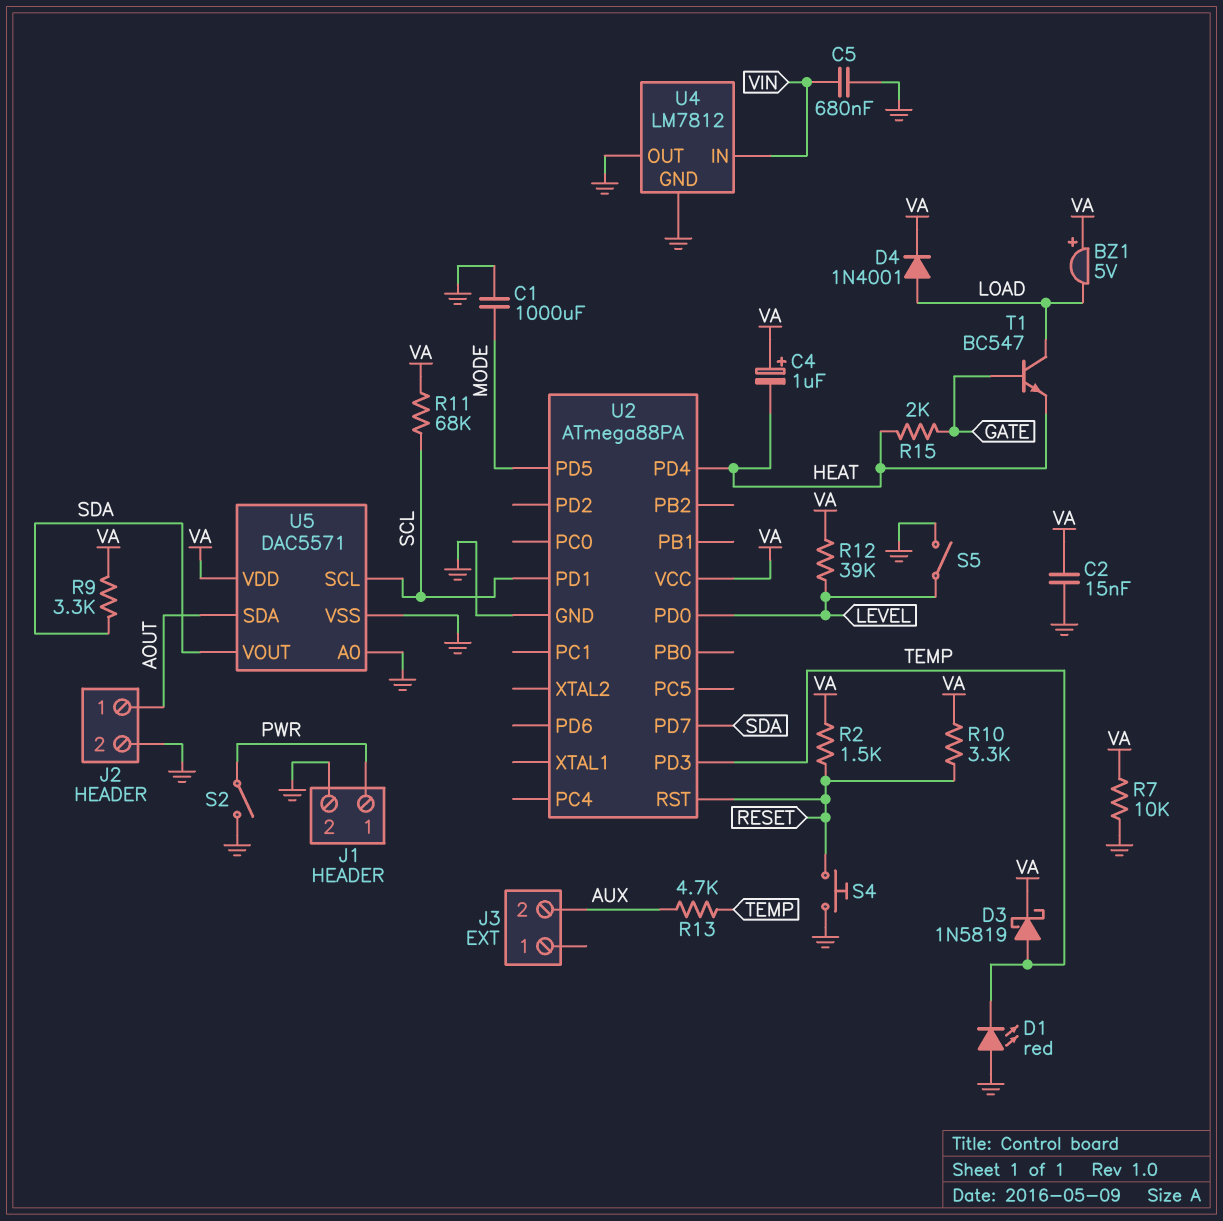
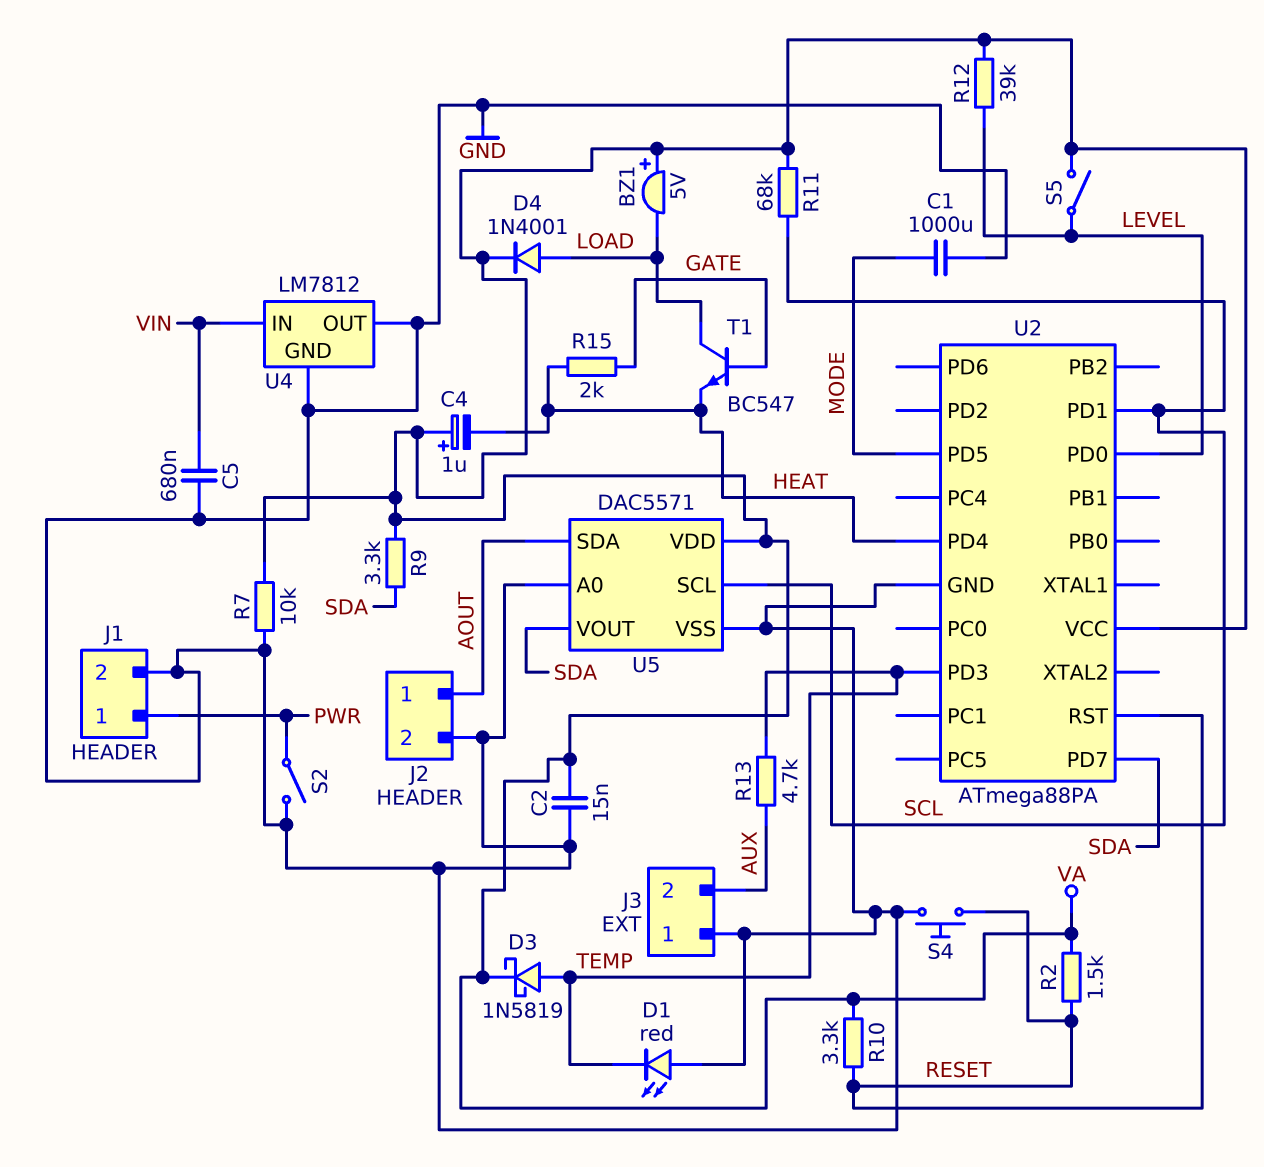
J3 pin 1: none -> GND
S5: switch (GND, LEVEL) -> switch (LEVEL, VA)

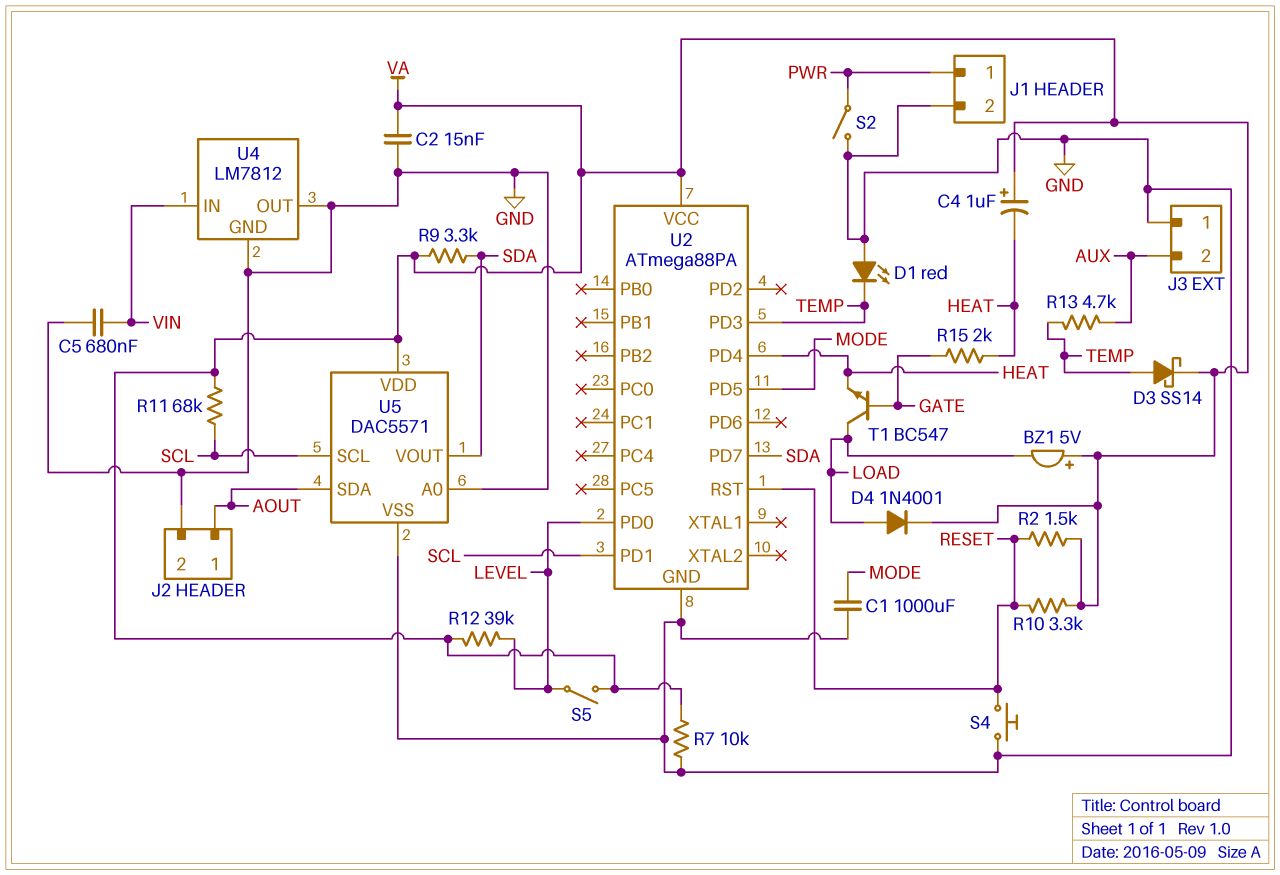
D3: schottky 1N5819 (A TEMP, K VA) -> schottky SS14 (A TEMP, K VA)

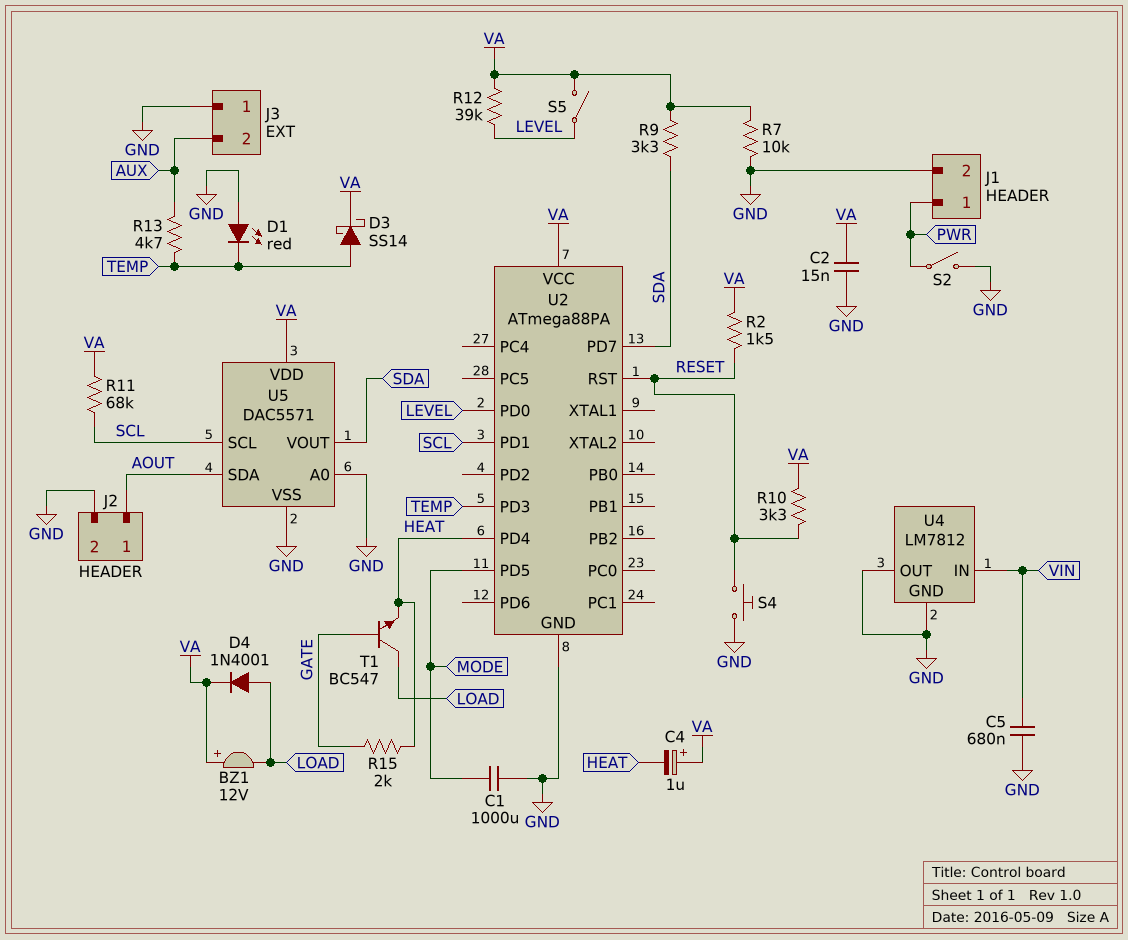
BZ1: buzzer 5V (plus VA, minus LOAD) -> buzzer 12V (plus VA, minus LOAD)

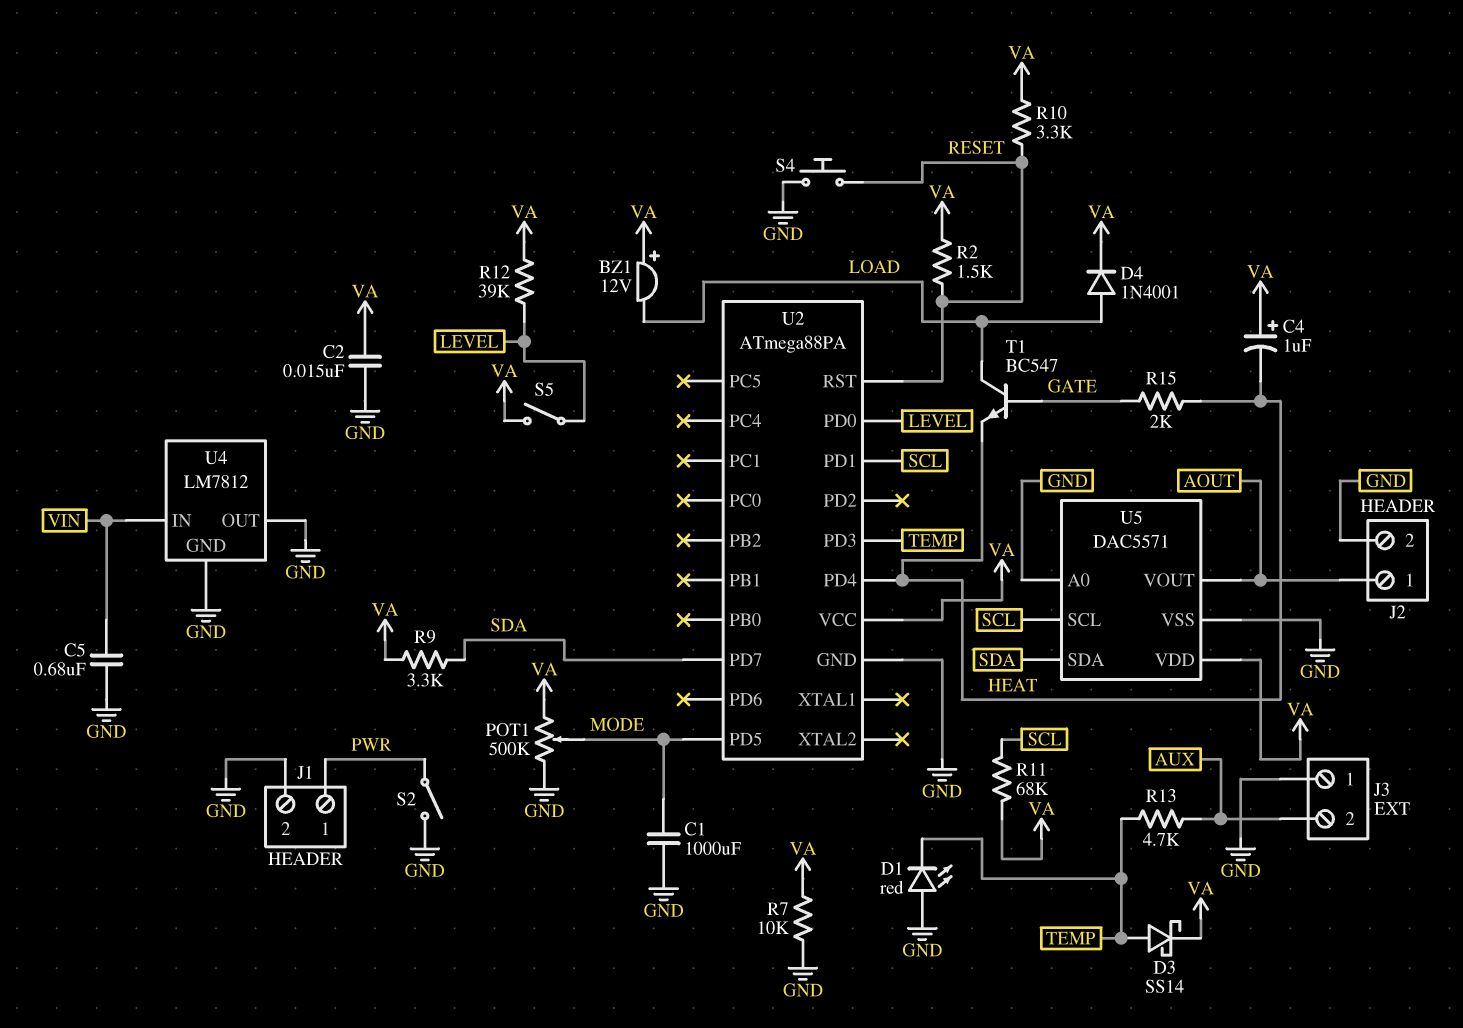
POT1: none -> 500k (GND, VA, wiper MODE)
U5 pin SDA: AOUT -> SDA
U5 pin VOUT: SDA -> AOUT

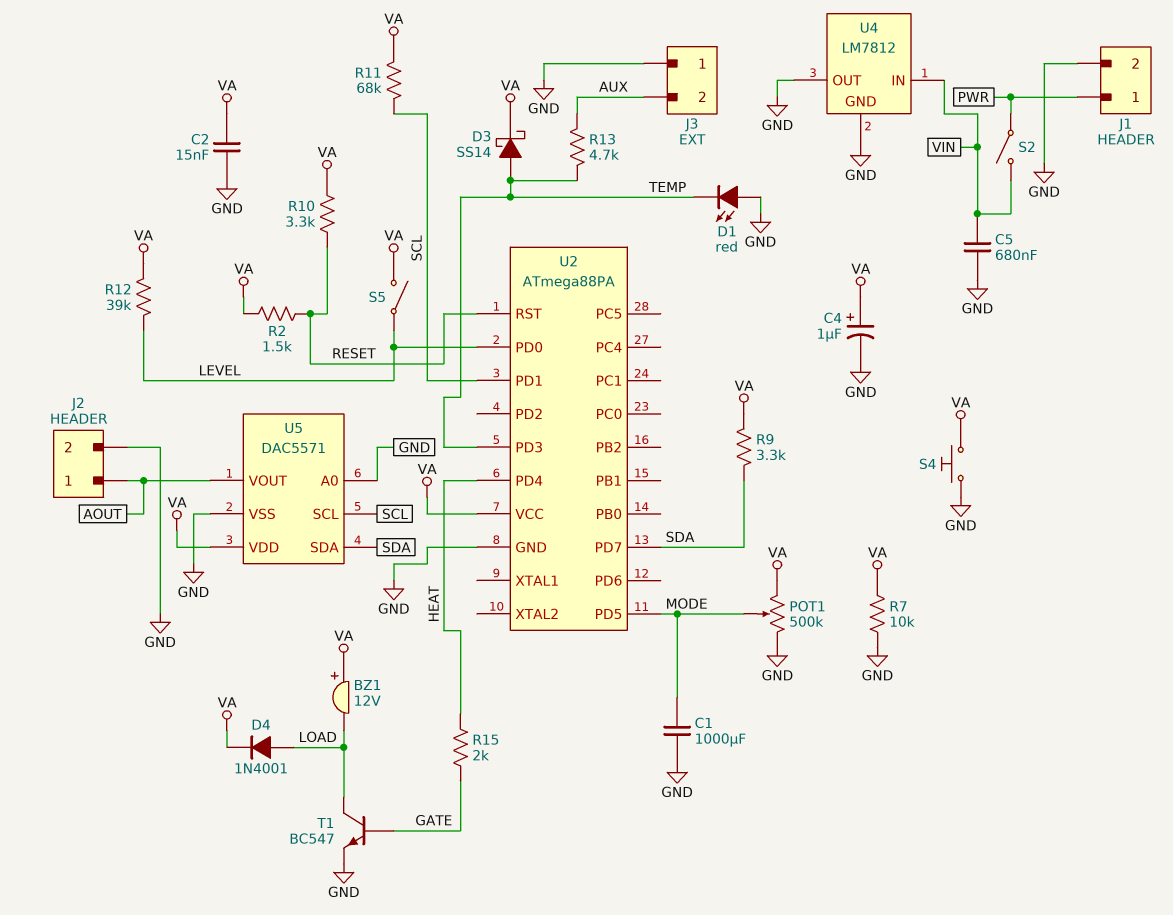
C4: 1uF (plus VA, minus HEAT) -> 1uF (plus VA, minus GND)
S2: switch (GND, PWR) -> switch (PWR, VIN)
S4: button (GND, RESET) -> button (GND, VA)
T1: NPN BC547 (B GATE, C LOAD, E HEAT) -> NPN BC547 (B GATE, C LOAD, E GND)

